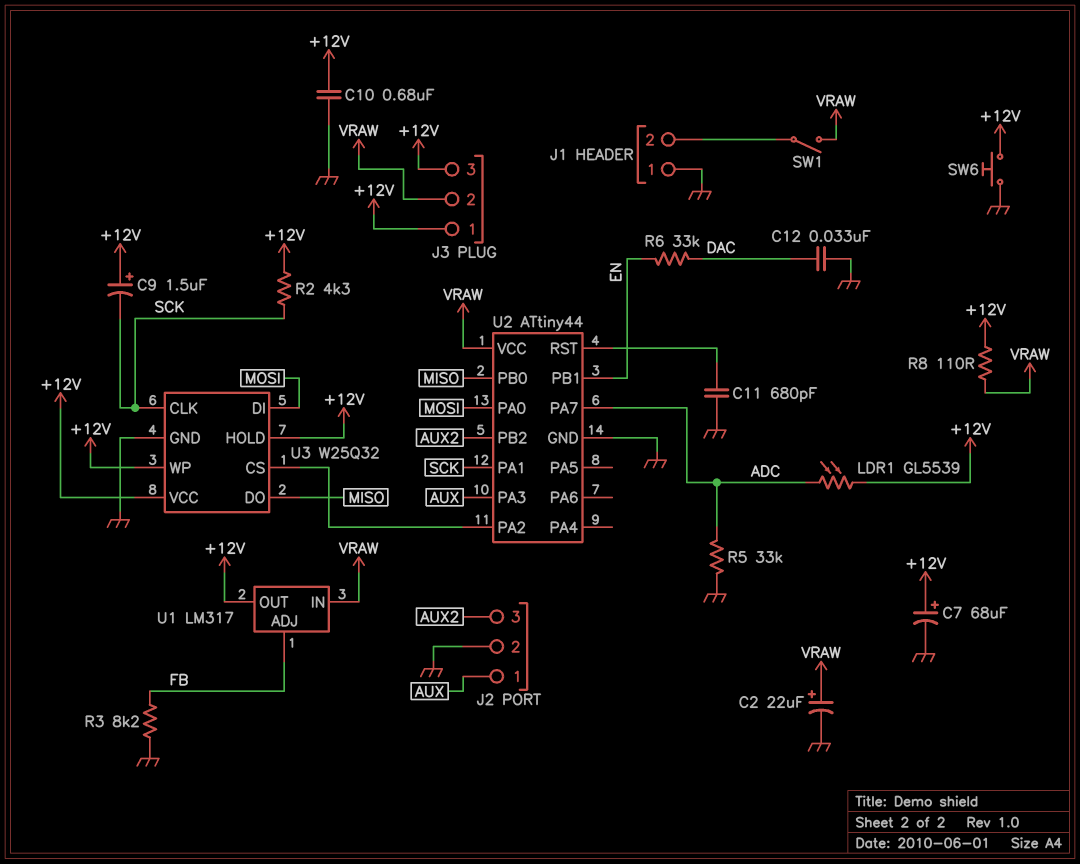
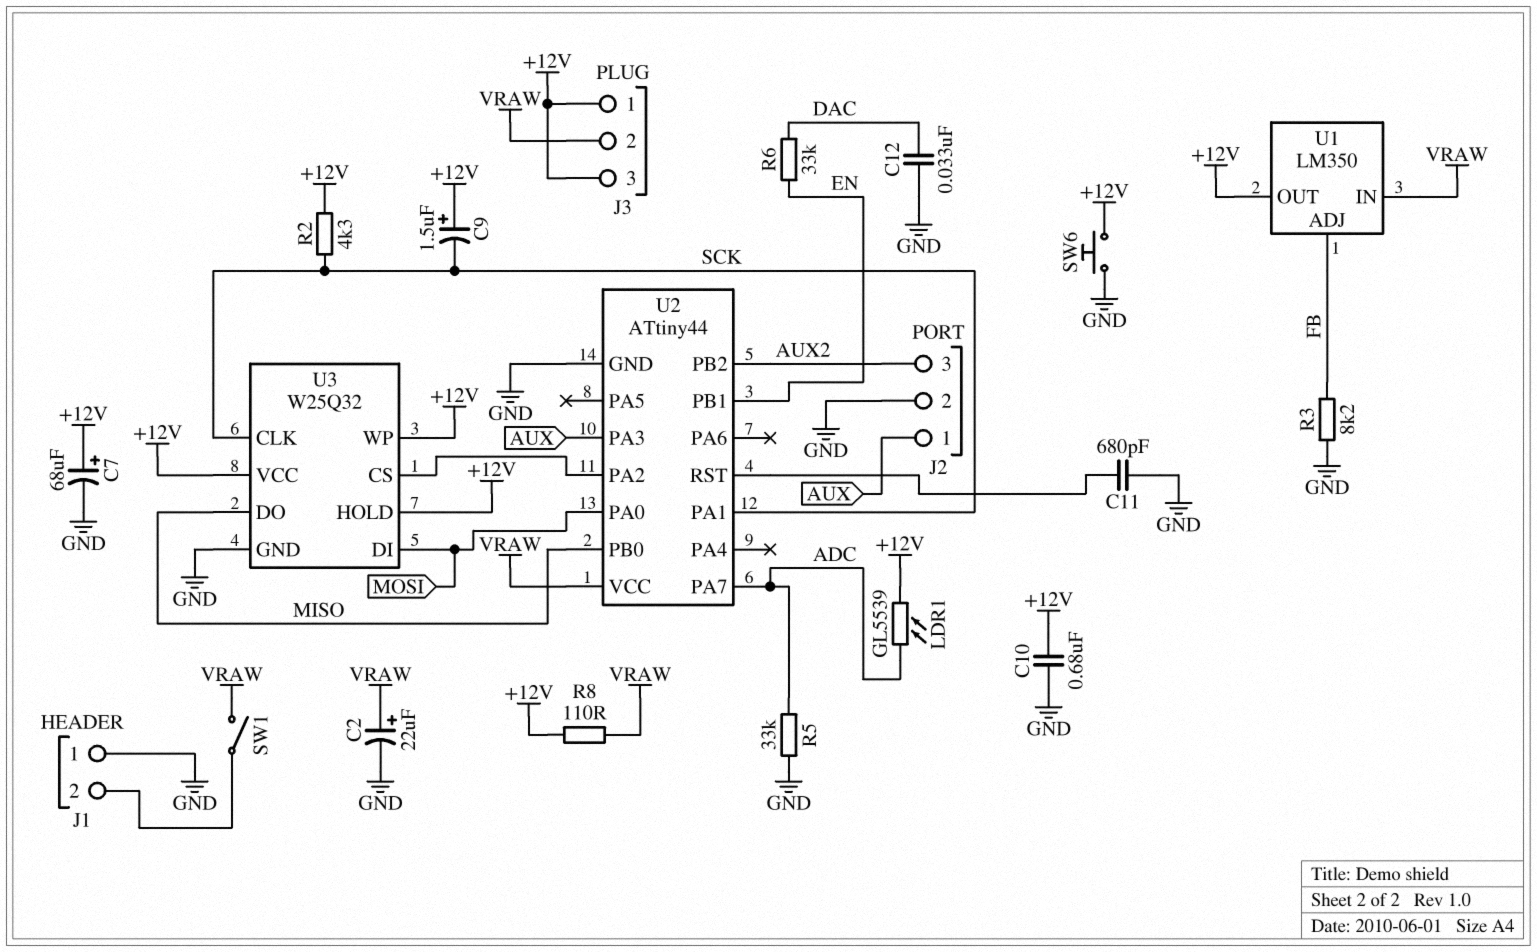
U1: LM317 -> LM350

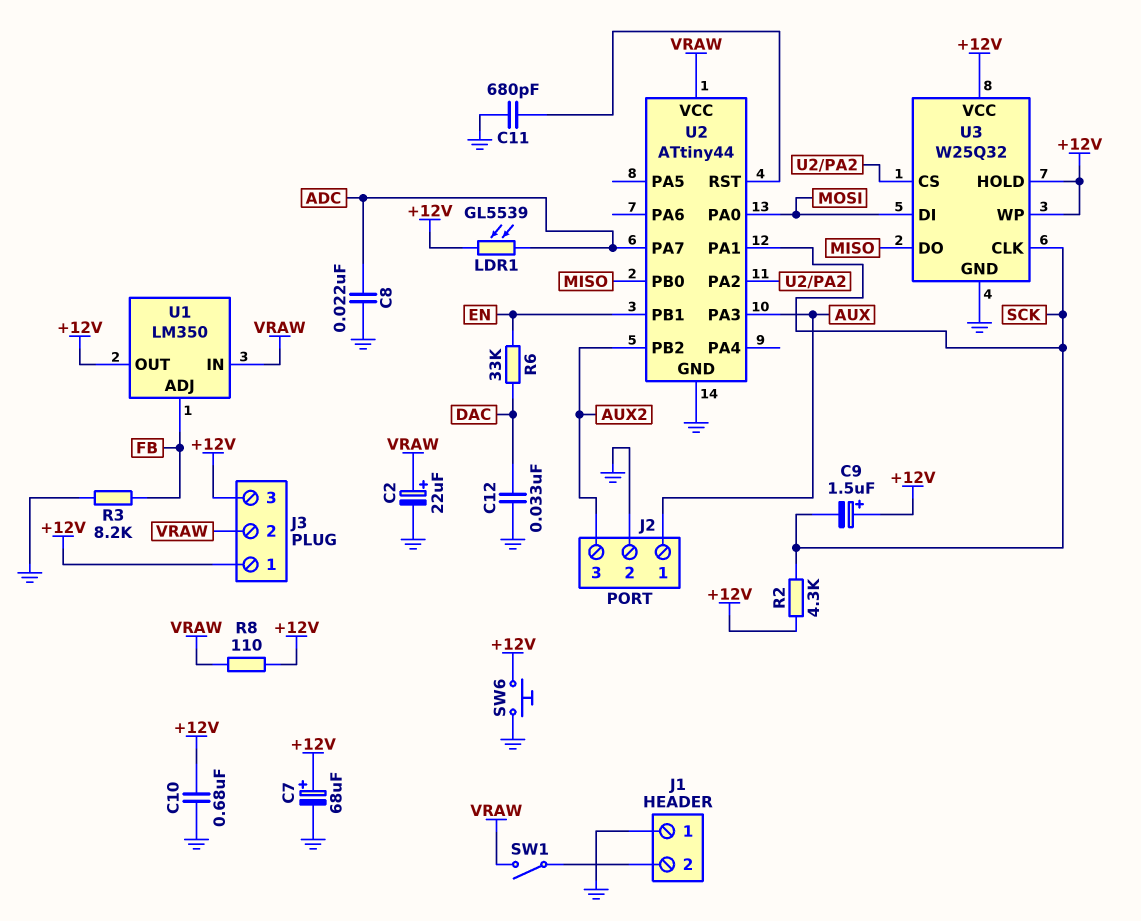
C8: none -> 22nF (ADC, GND)
R5: 33k (ADC, GND) -> none

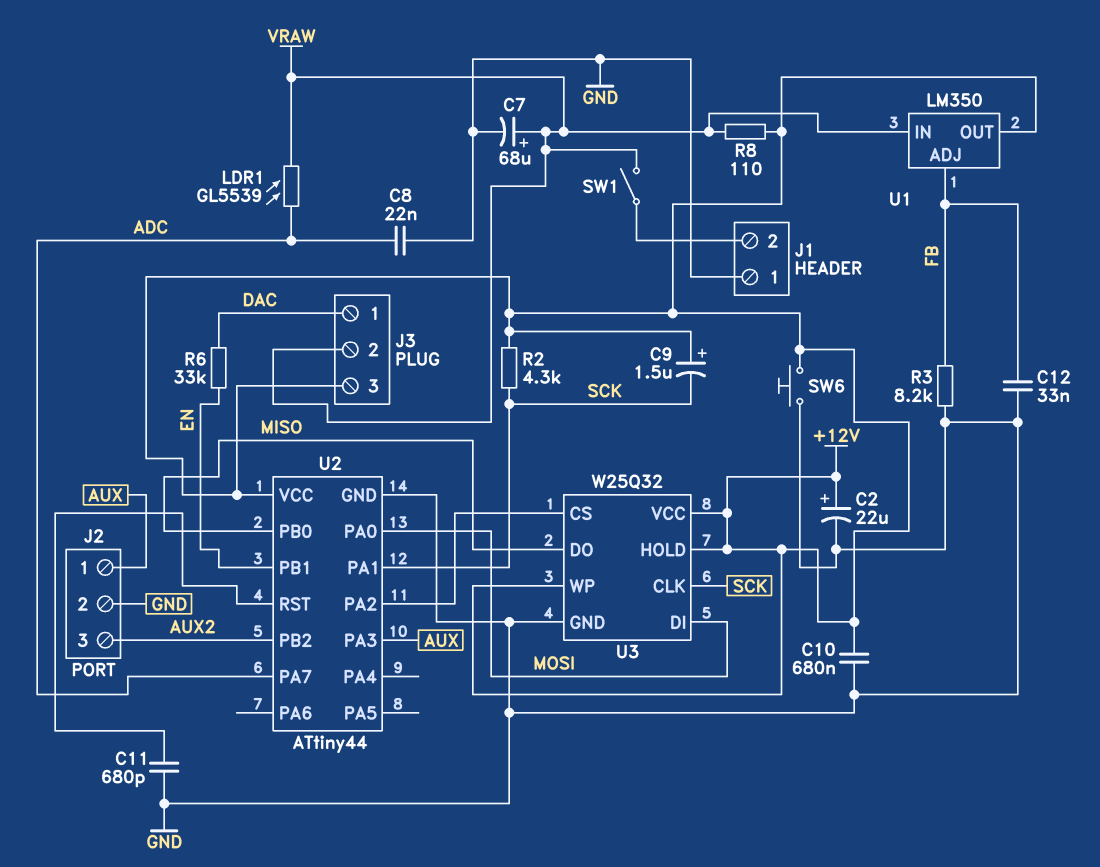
C2: 22uF (plus VRAW, minus GND) -> 22uF (plus +12V, minus GND)
C7: 68uF (plus +12V, minus GND) -> 68uF (plus VRAW, minus GND)
C12: 33nF (DAC, GND) -> 33nF (FB, GND)
J3 pin 1: +12V -> DAC
LDR1: GL5539 (+12V, ADC) -> GL5539 (ADC, VRAW)
U2 pin VCC: VRAW -> +12V

